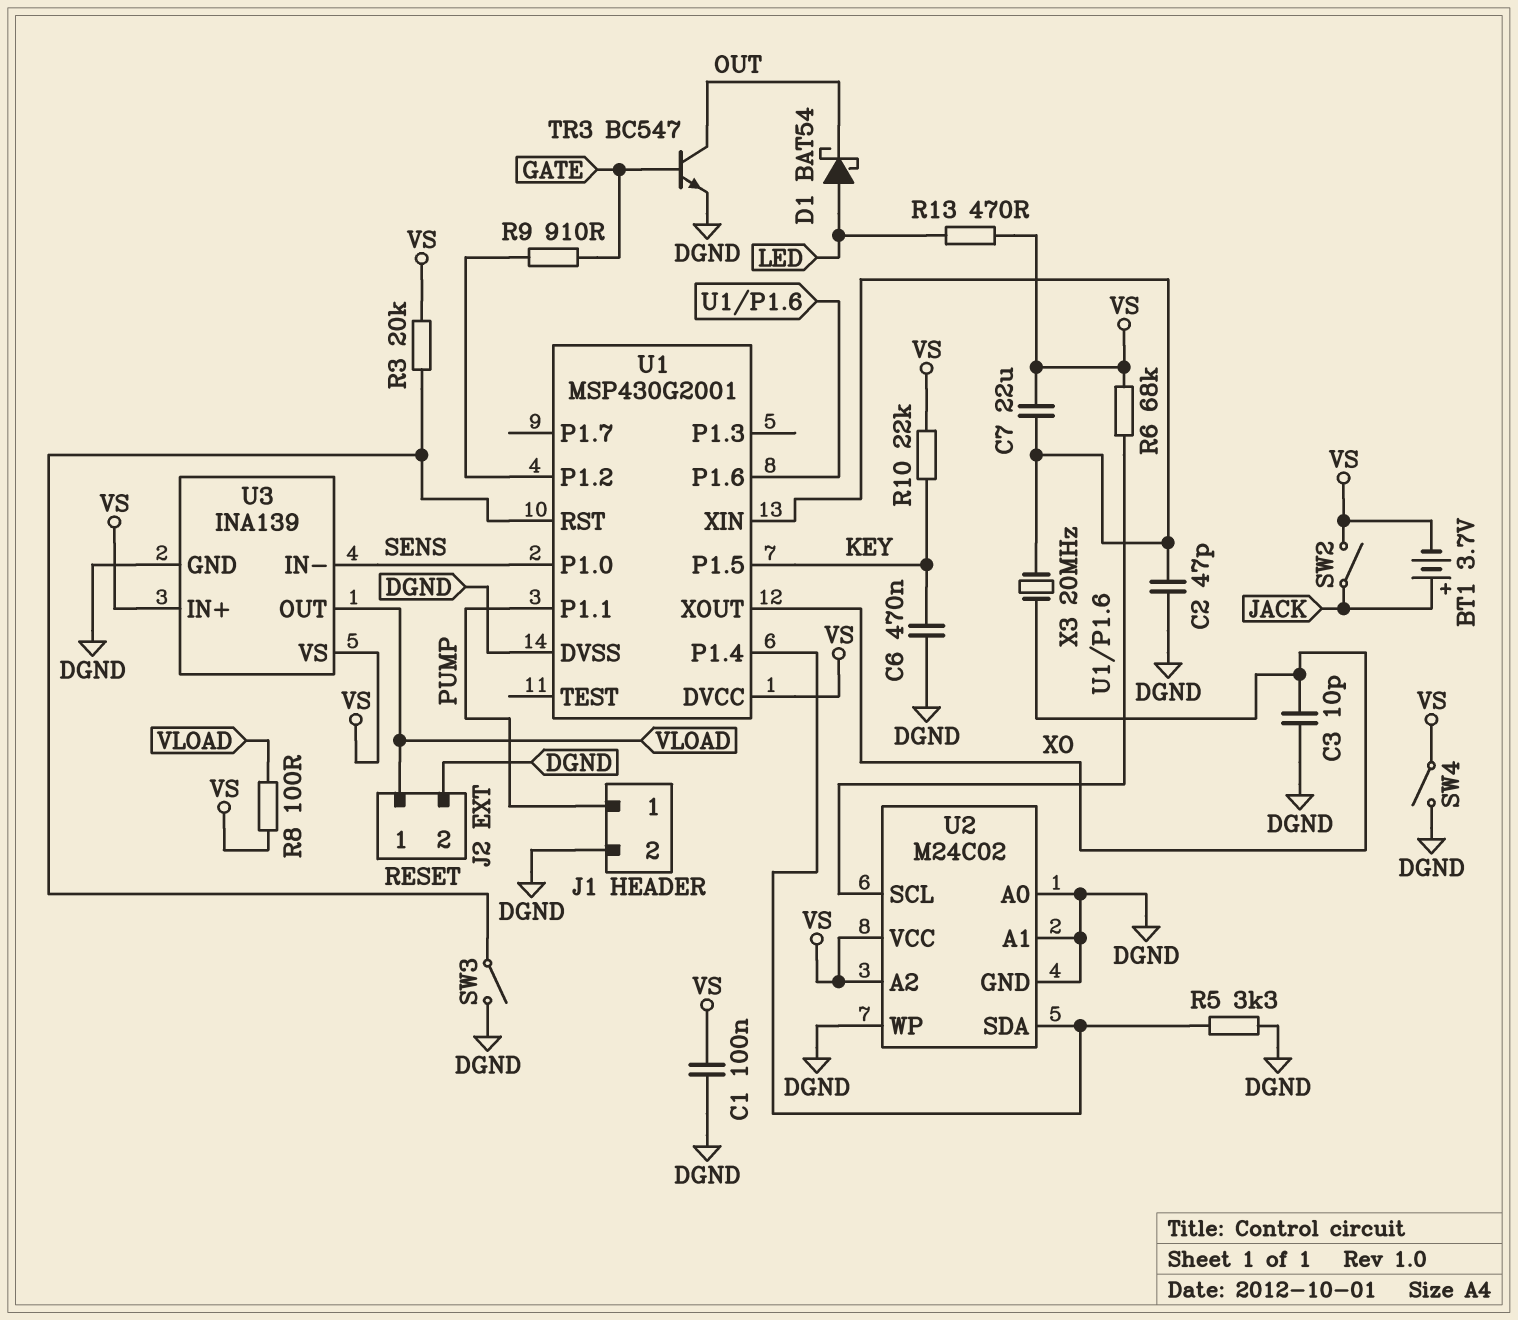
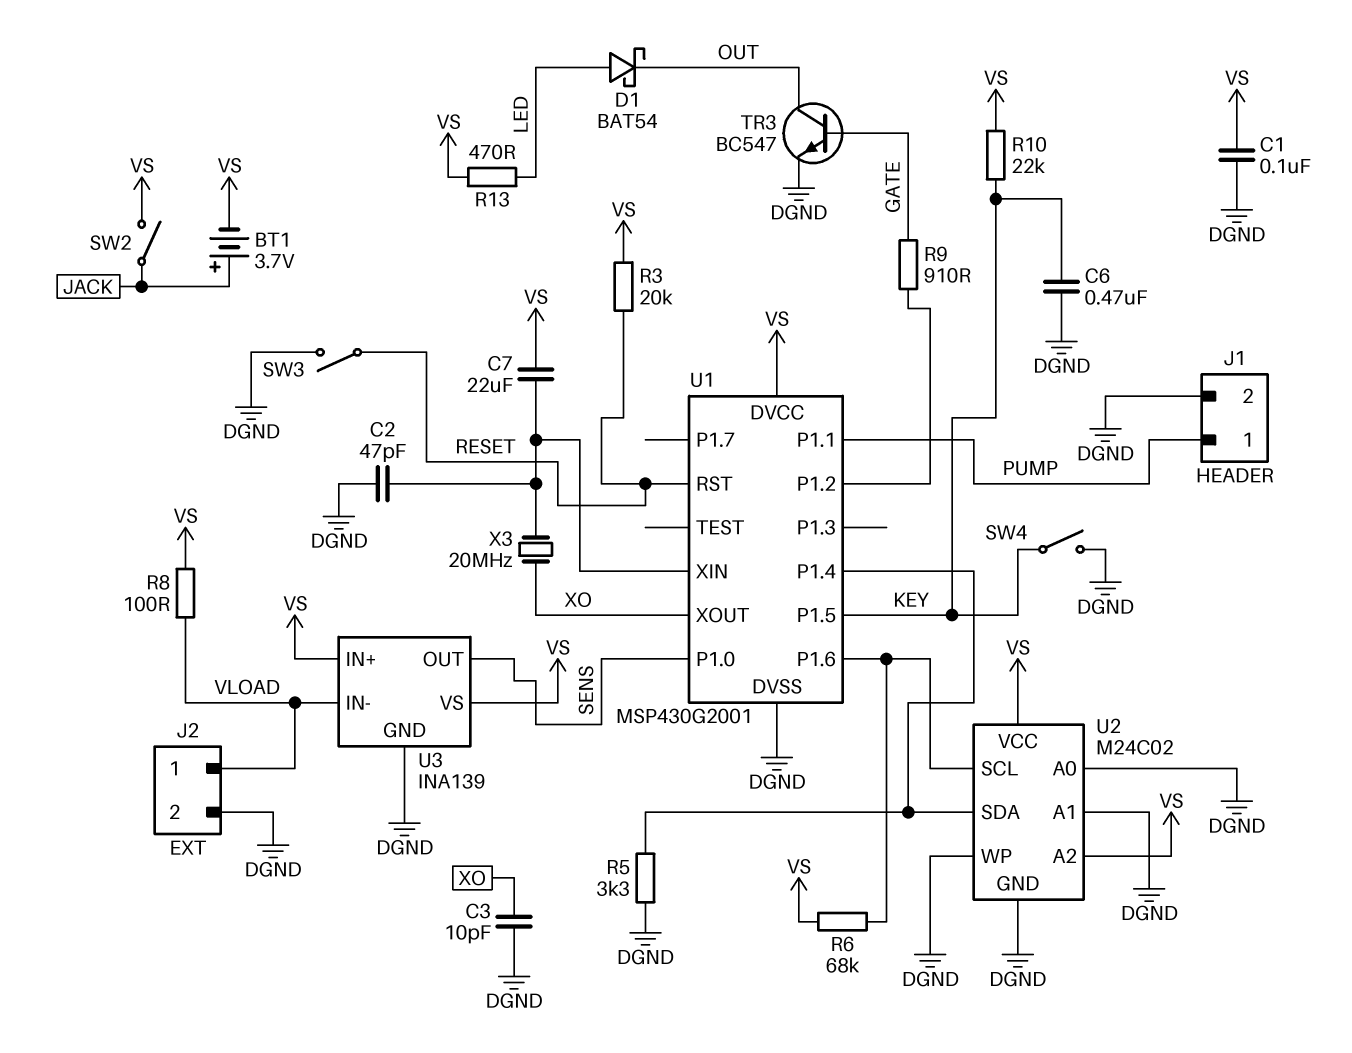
SW4: switch (DGND, VS) -> switch (DGND, KEY)
U3 pin IN-: SENS -> VLOAD
U3 pin OUT: VLOAD -> SENS

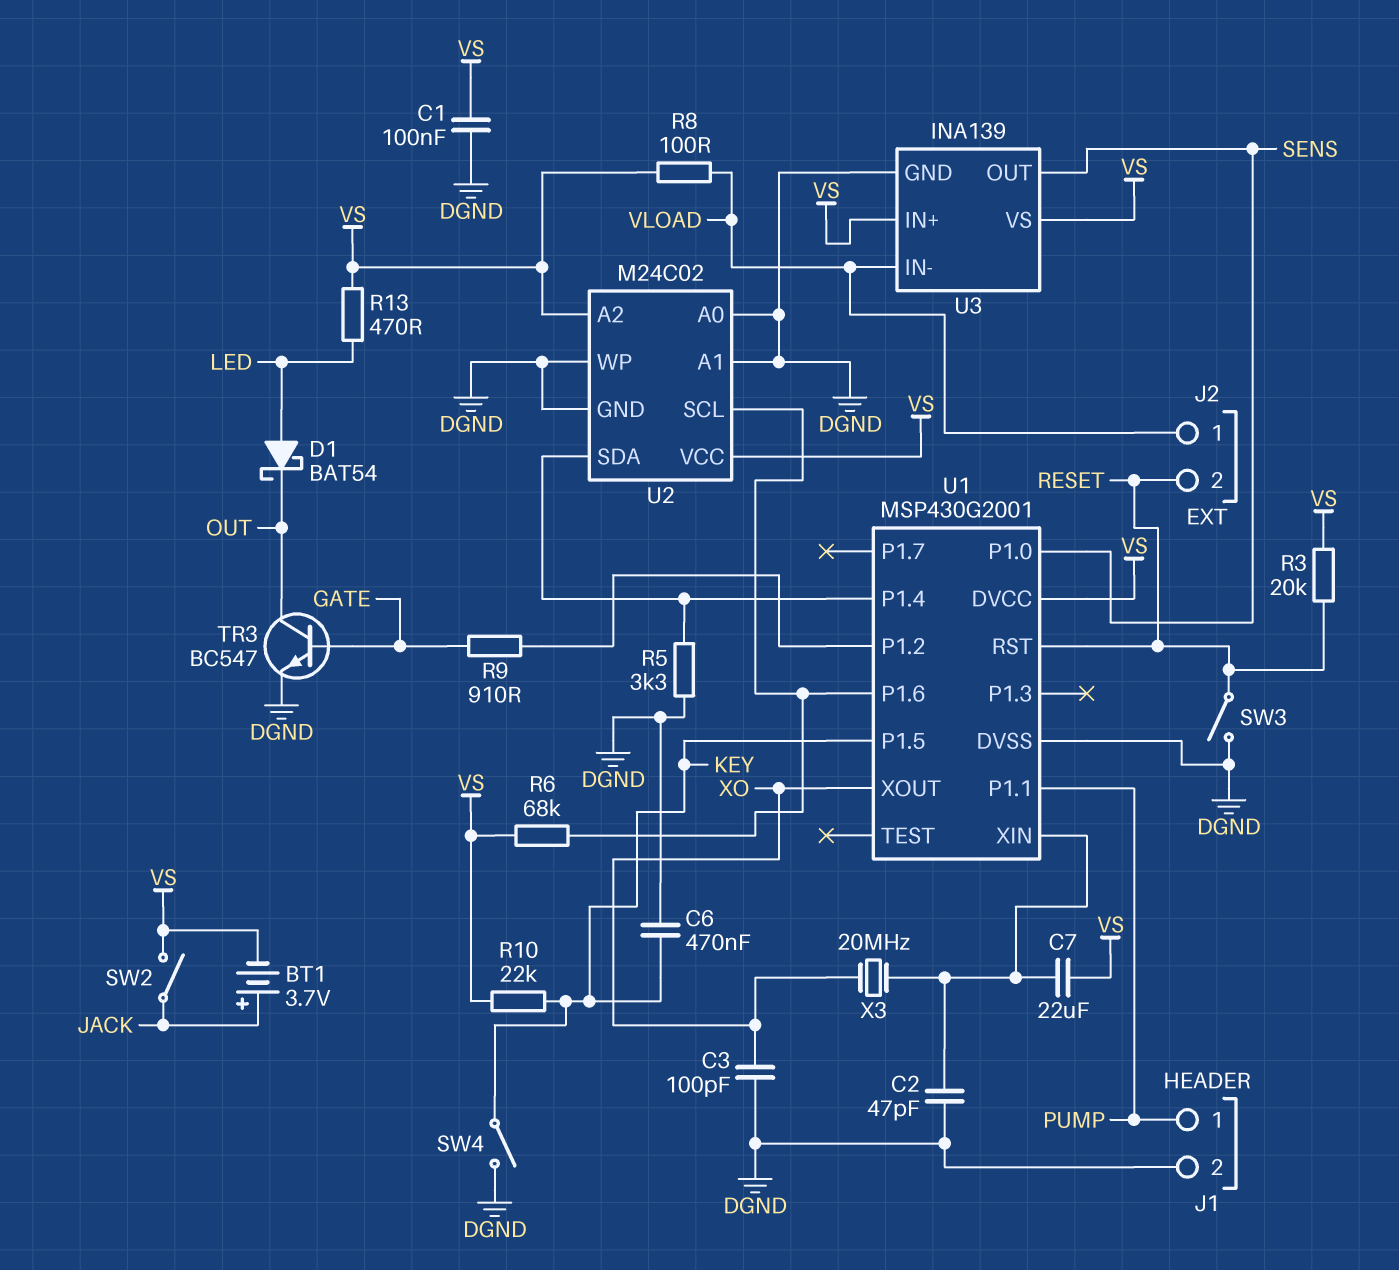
C3: 10pF (DGND, XO) -> 100pF (DGND, XO)
J2 pin 2: DGND -> RESET

